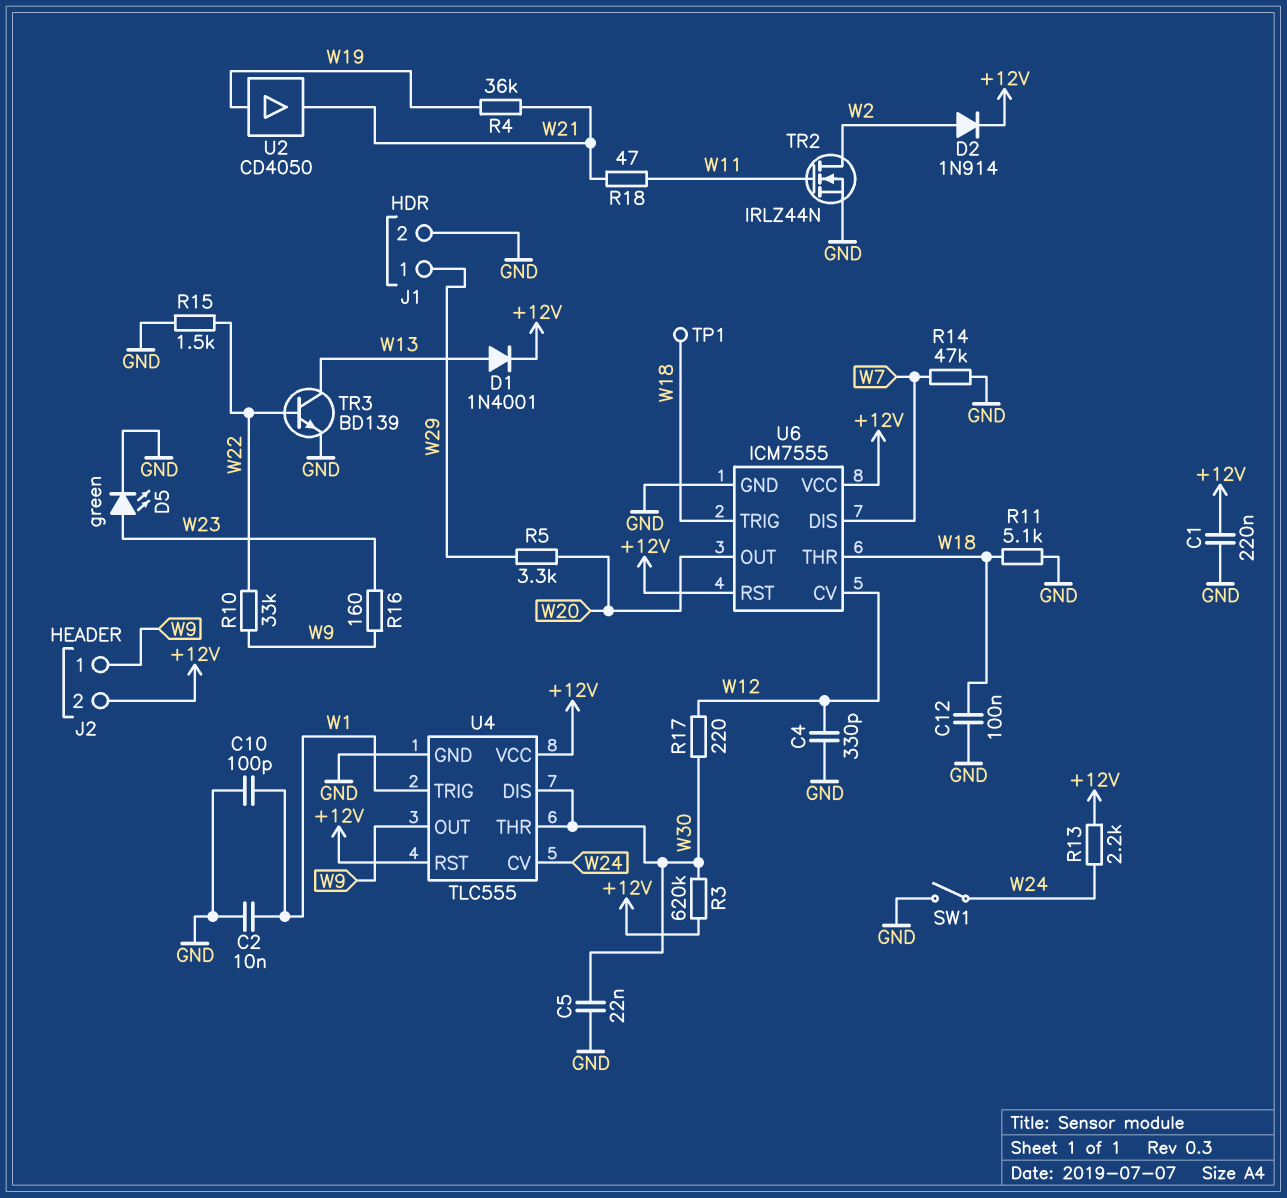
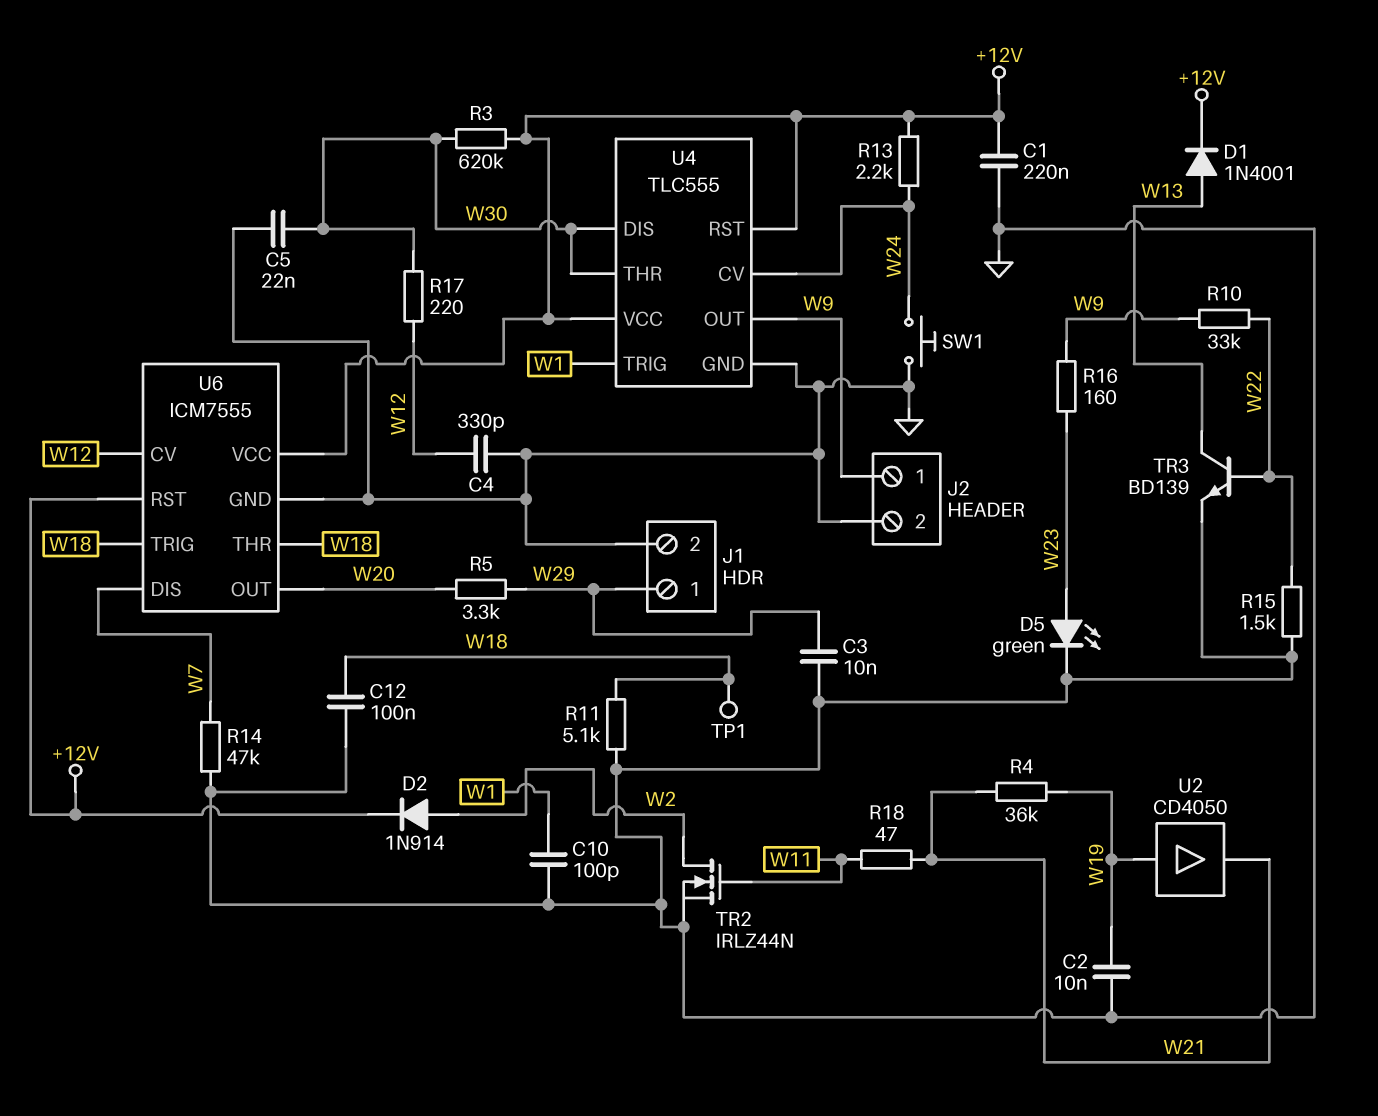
C2: 10nF (GND, W1) -> 10nF (GND, W19)
C3: none -> 10nF (GND, W29)
J2 pin 2: +12V -> GND
SW1: switch (GND, W24) -> button (GND, W24)

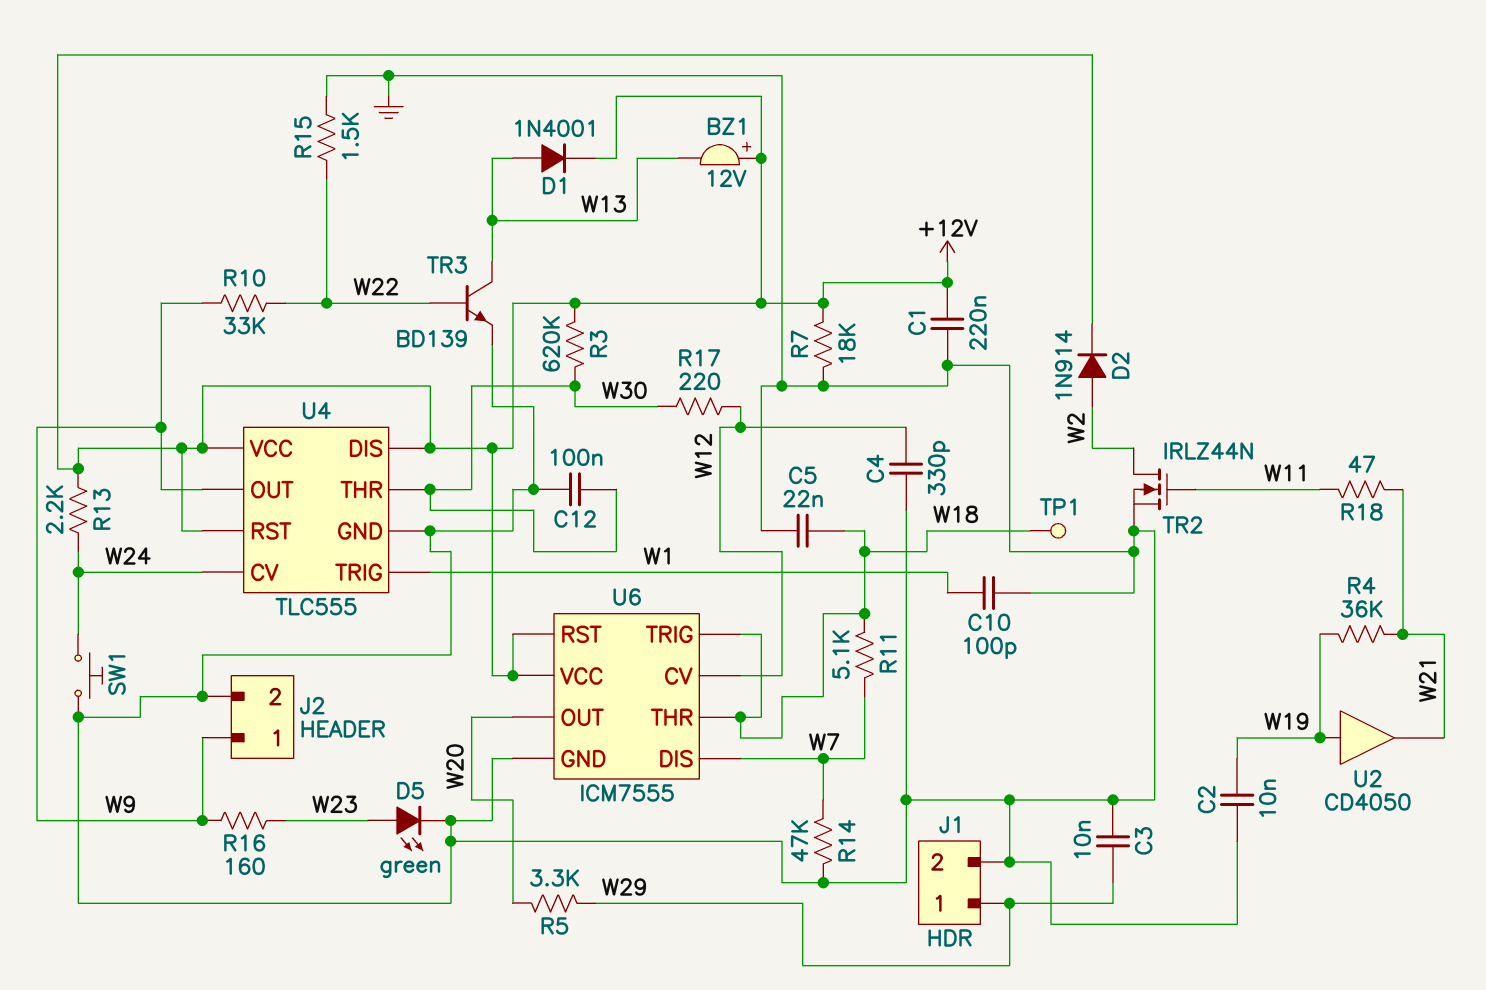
BZ1: none -> buzzer 12V (plus +12V, minus W13)
C5: 22nF (GND, W30) -> 22nF (GND, W18)
C12: 100nF (GND, W18) -> 100nF (GND, W30)
R7: none -> 18k (+12V, GND)
R11: 5.1k (GND, W18) -> 5.1k (W7, W18)
U4 pin DIS: W30 -> +12V

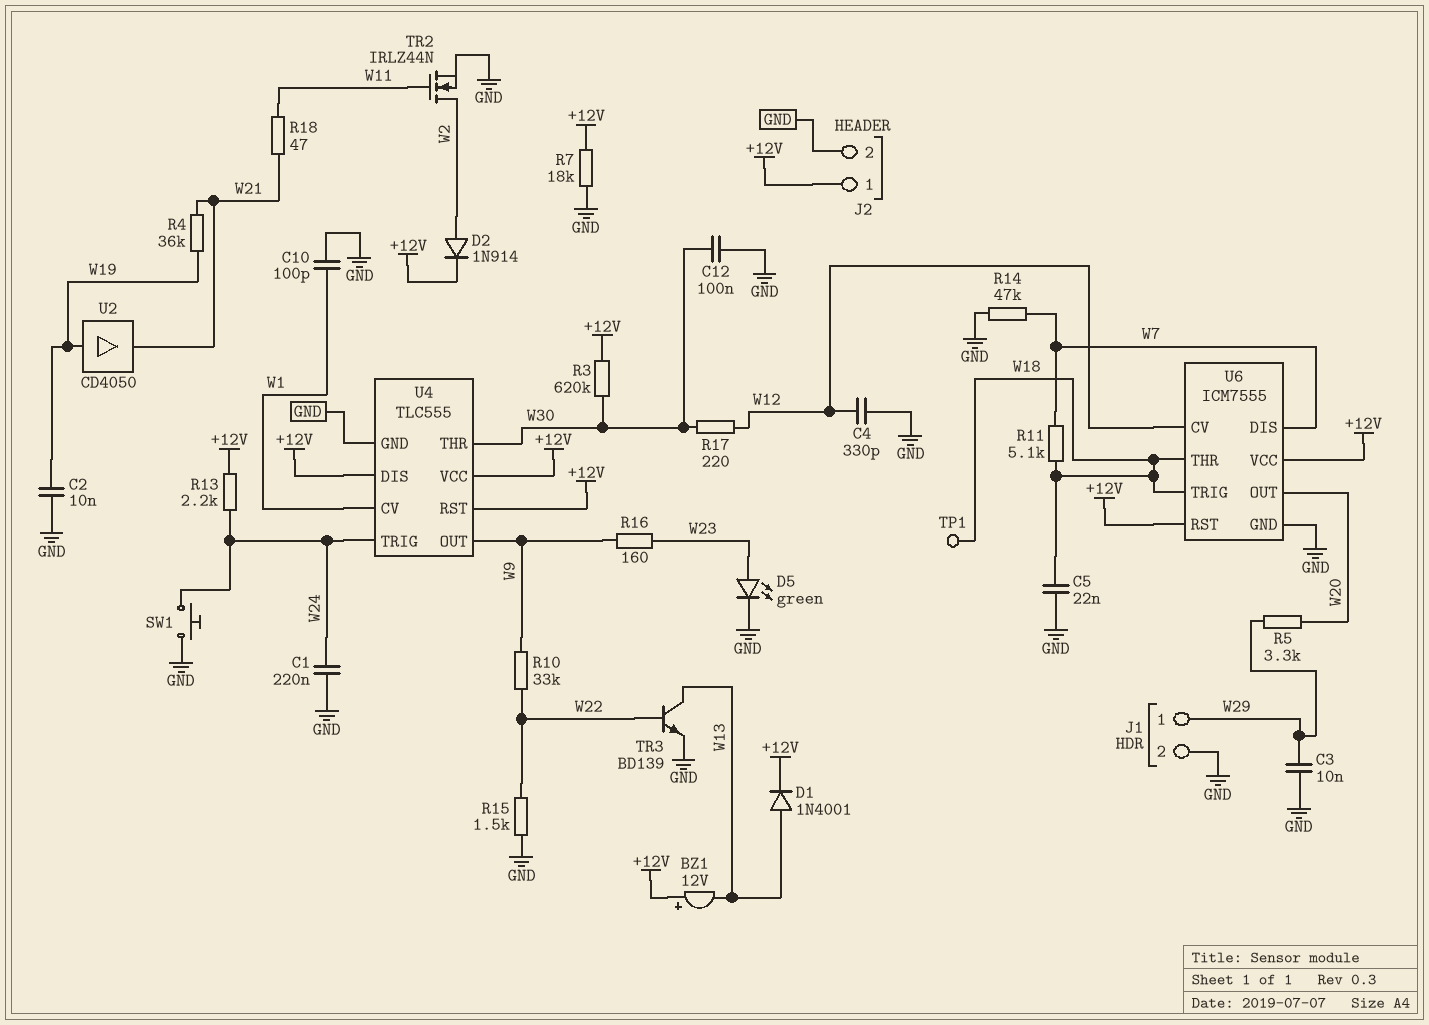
C1: 220nF (+12V, GND) -> 220nF (GND, W24)
J2 pin 1: W9 -> +12V
U4 pin CV: W24 -> W1
U4 pin TRIG: W1 -> W24

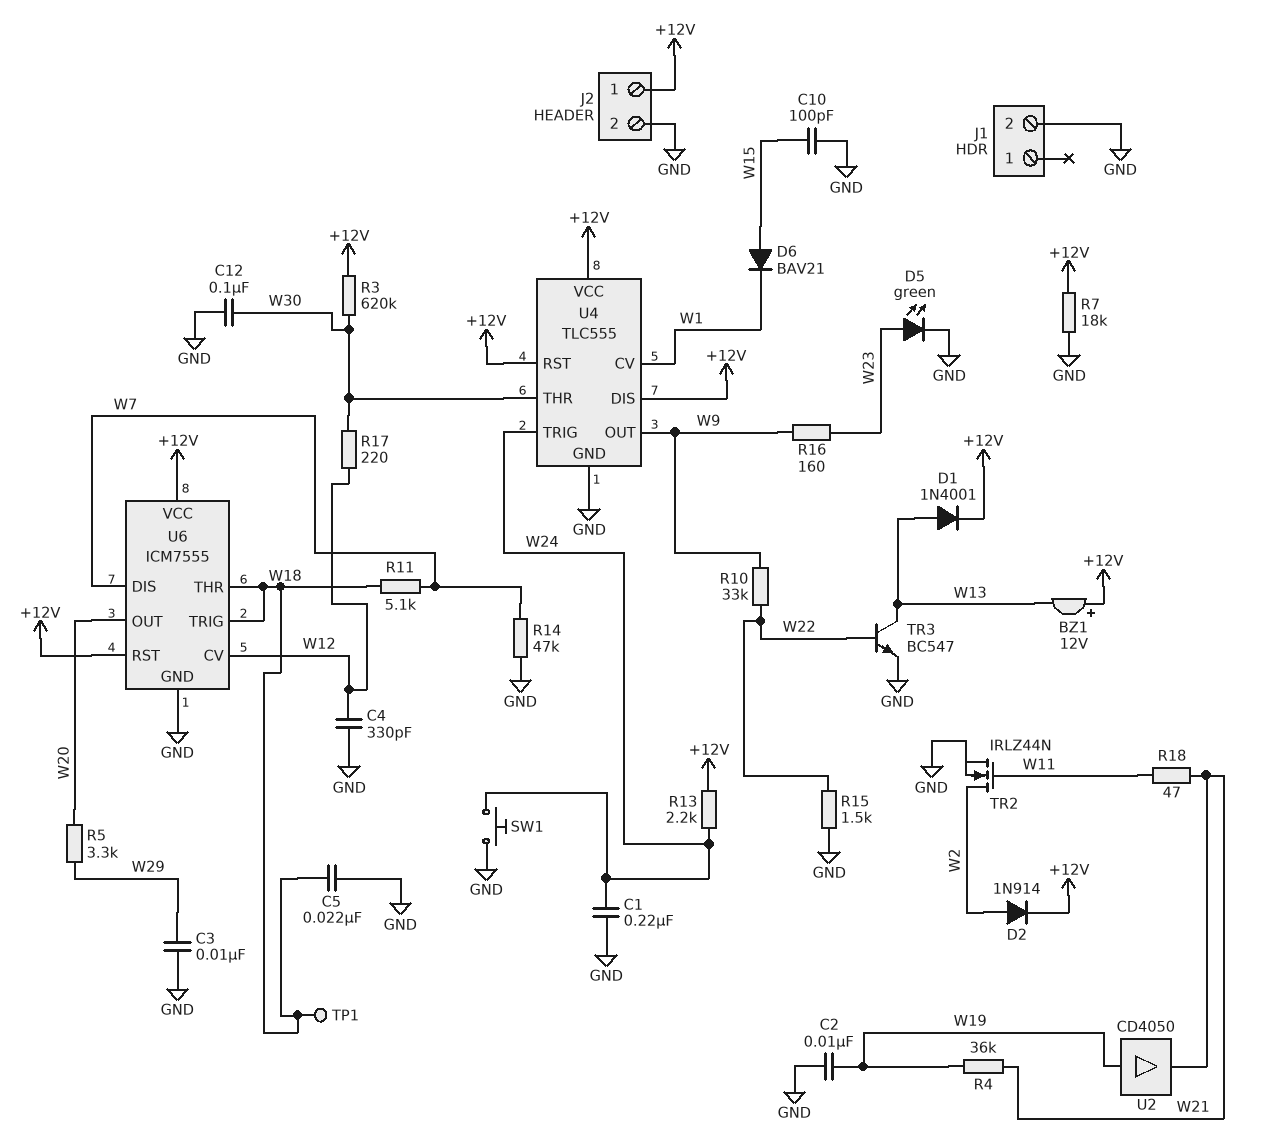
C10: 100pF (GND, W1) -> 100pF (GND, W15)
D6: none -> diode BAV21 (A W15, K W1)
J1 pin 1: W29 -> none
TR3: NPN BD139 (B W22, C W13, E GND) -> NPN BC547 (B W22, C W13, E GND)

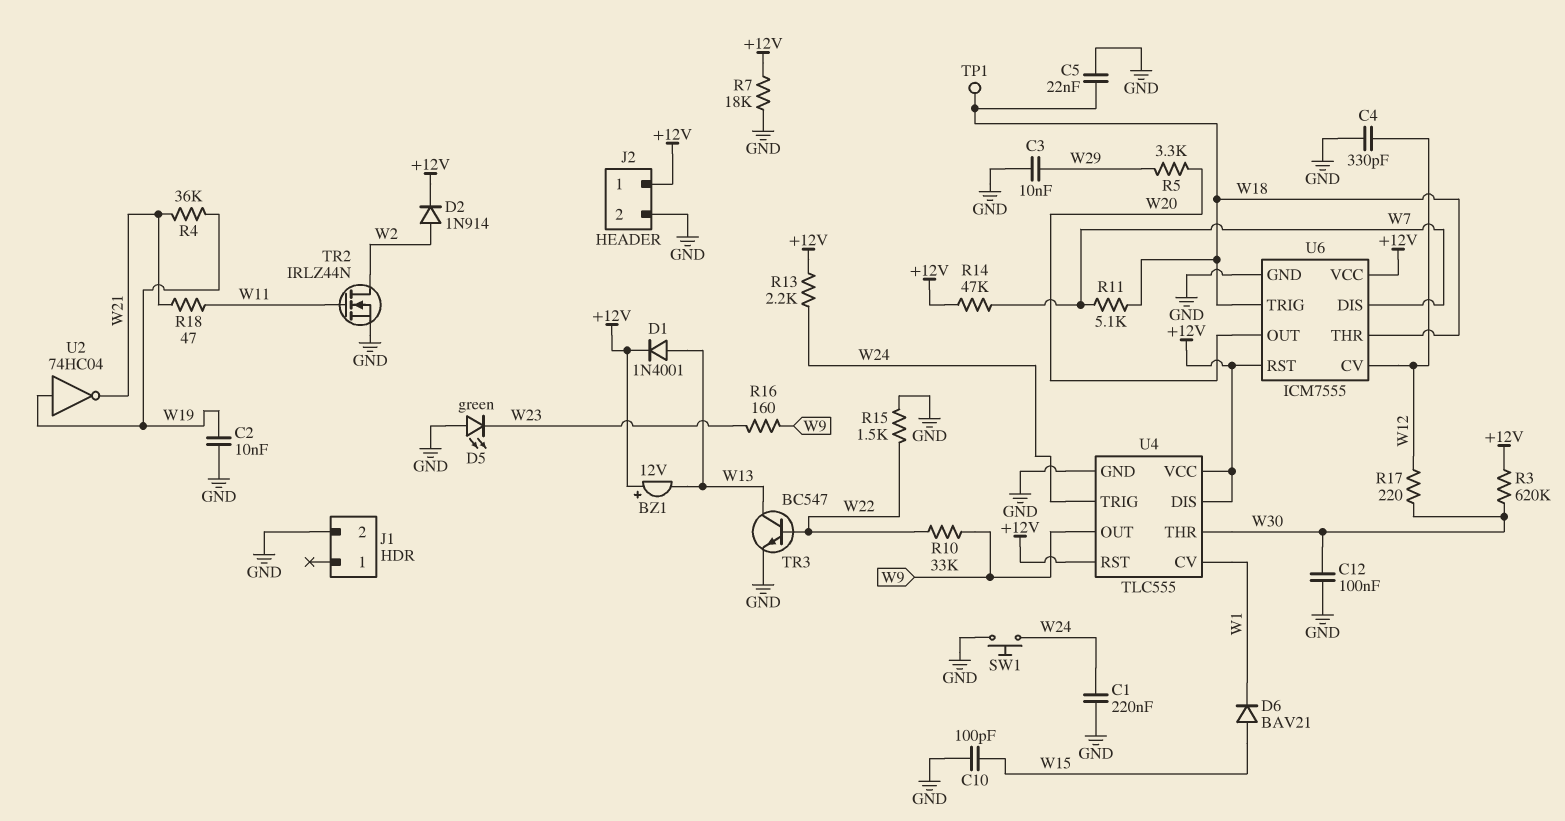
D5: LED green (A W23, K GND) -> LED green (A GND, K W23)
R14: 47k (GND, W7) -> 47k (+12V, W7)
U2: buffer CD4050 (in W19, out W21) -> NOT 74HC04 (in W19, out W21)

